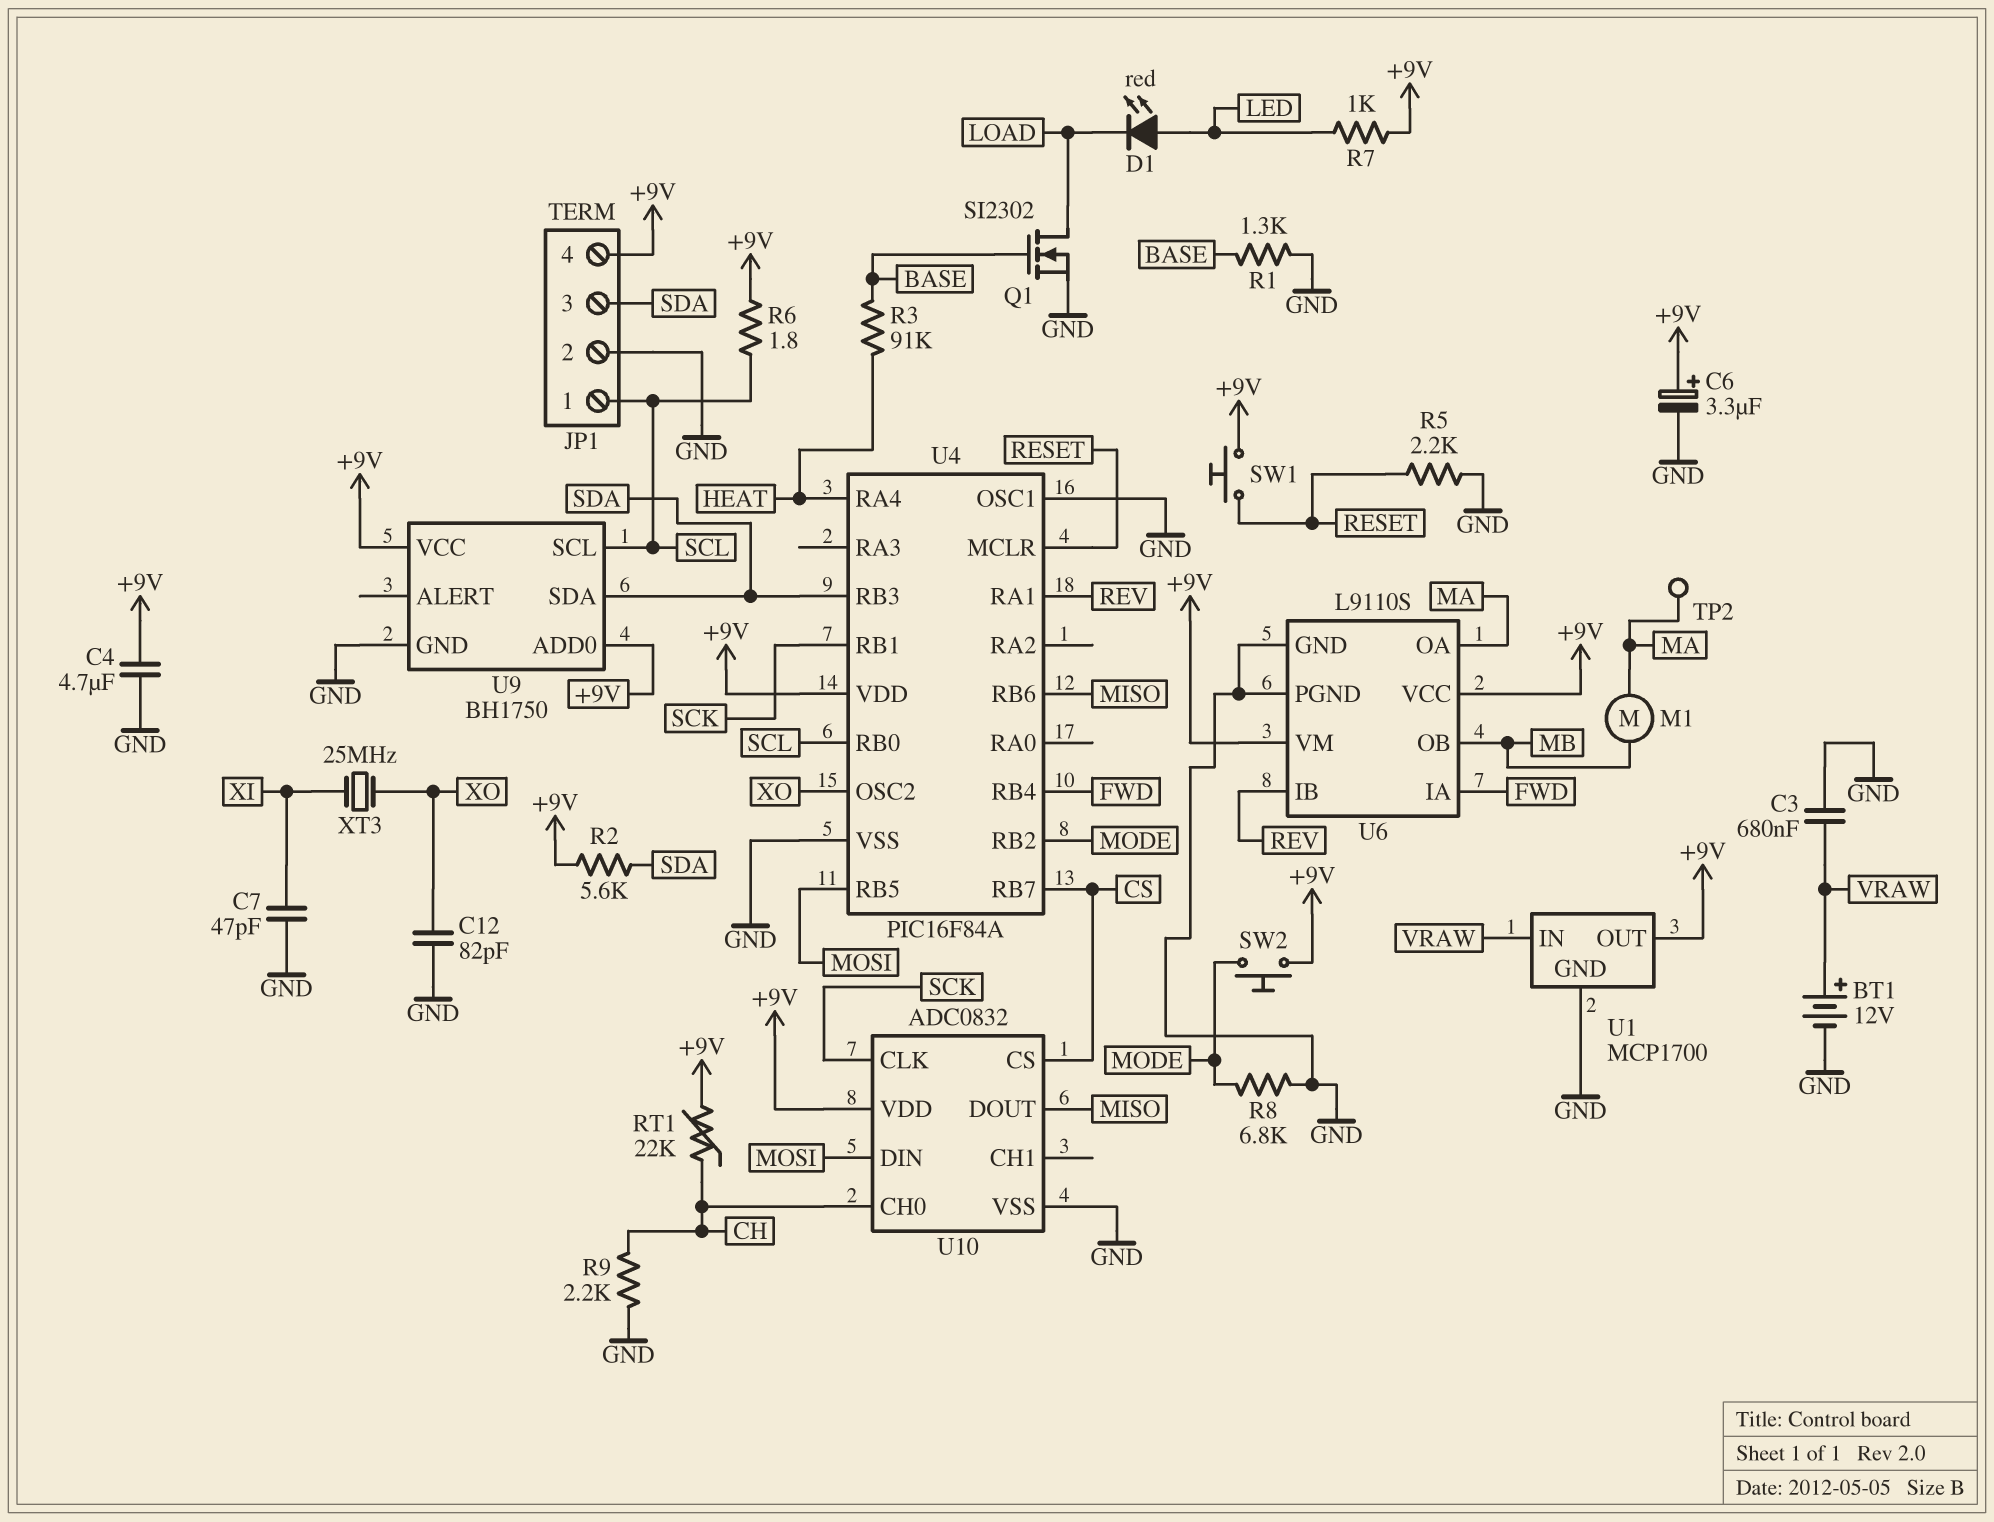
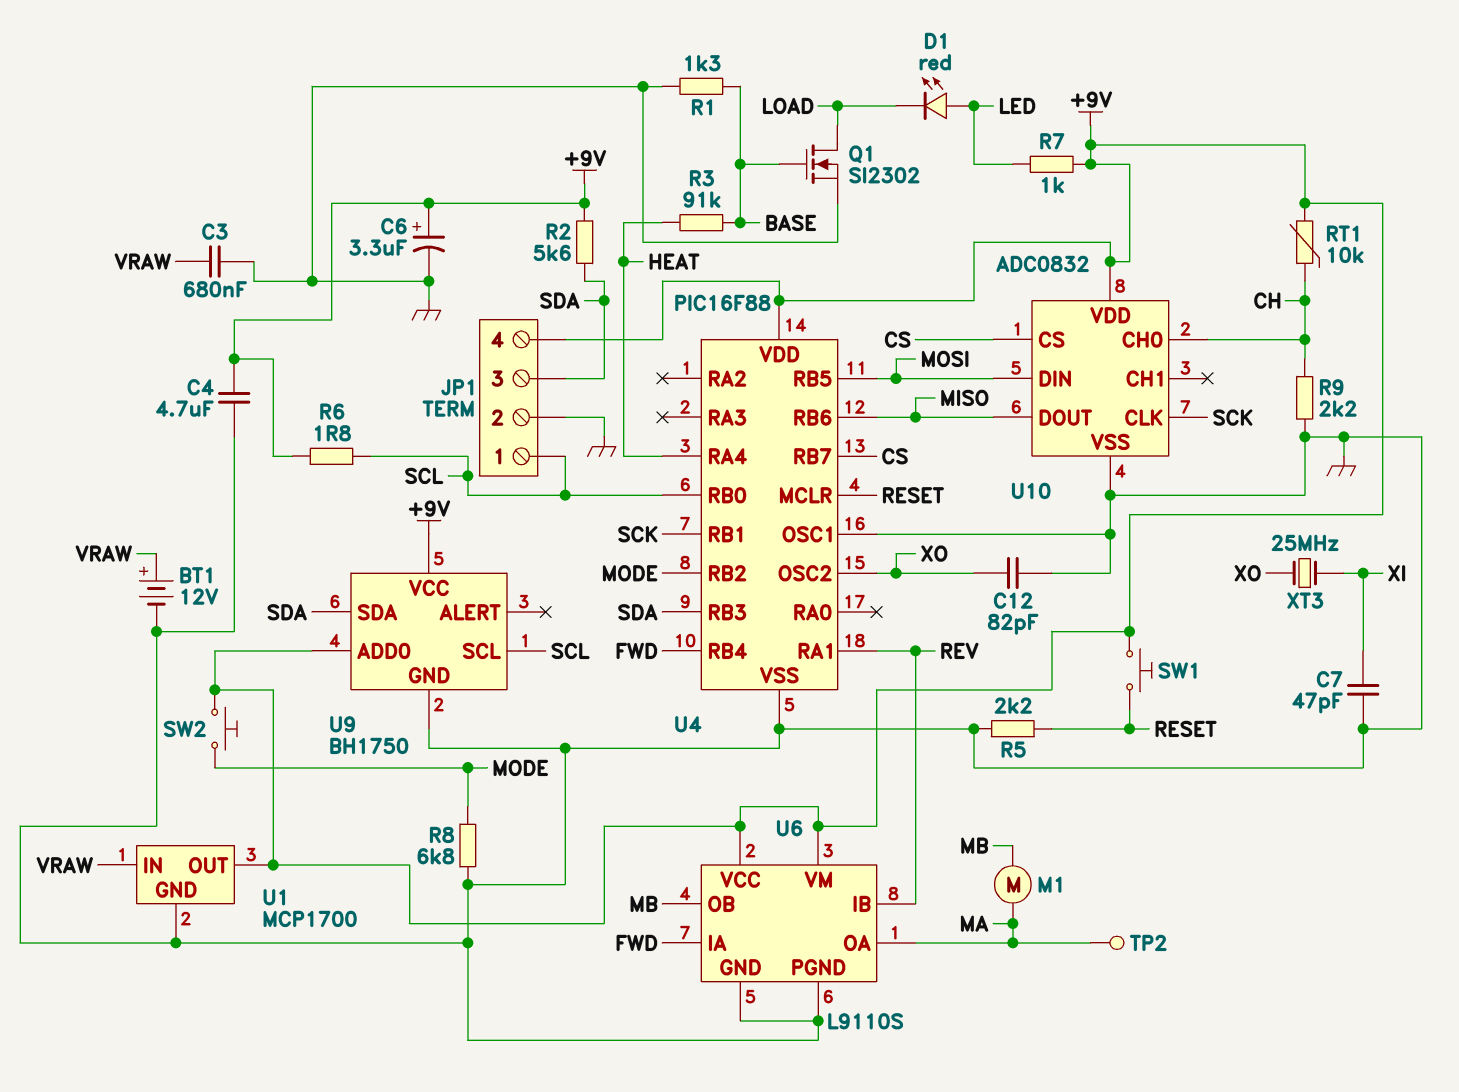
RT1: 22k (+9V, CH) -> 10k (+9V, CH)
U4: PIC16F84A -> PIC16F88

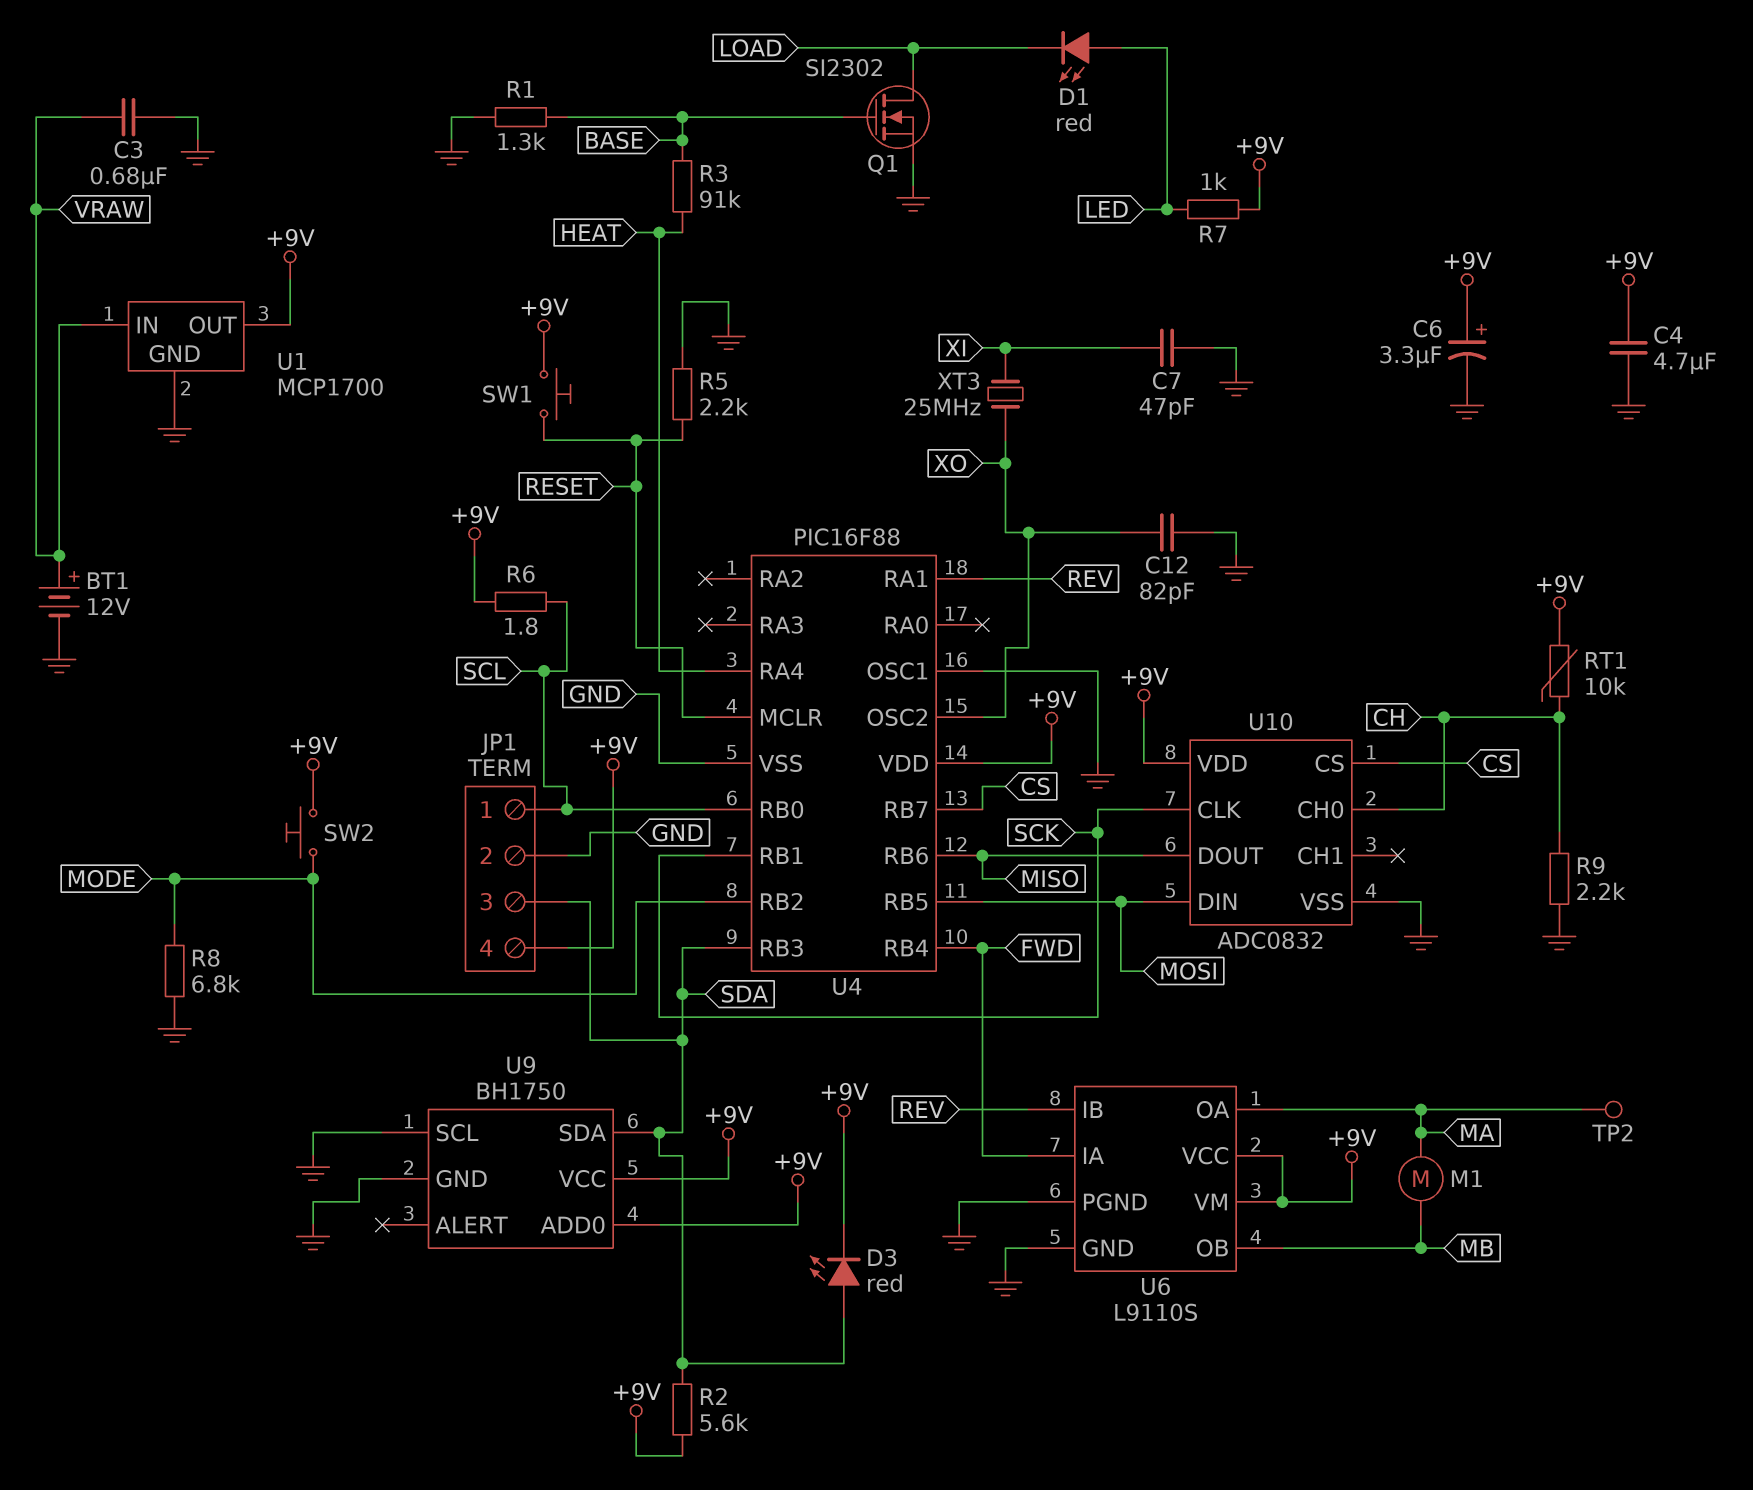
D3: none -> LED red (A SDA, K +9V)
U9 pin SCL: SCL -> GND

